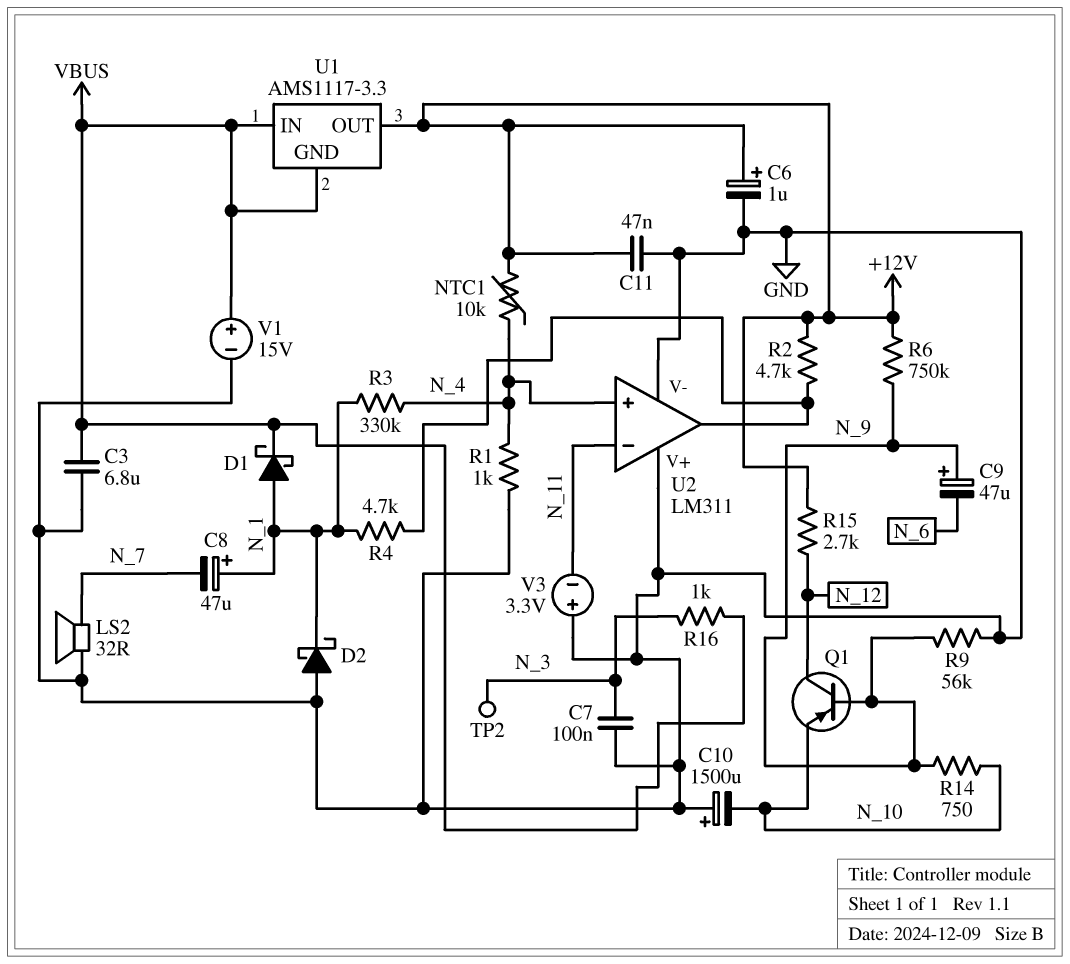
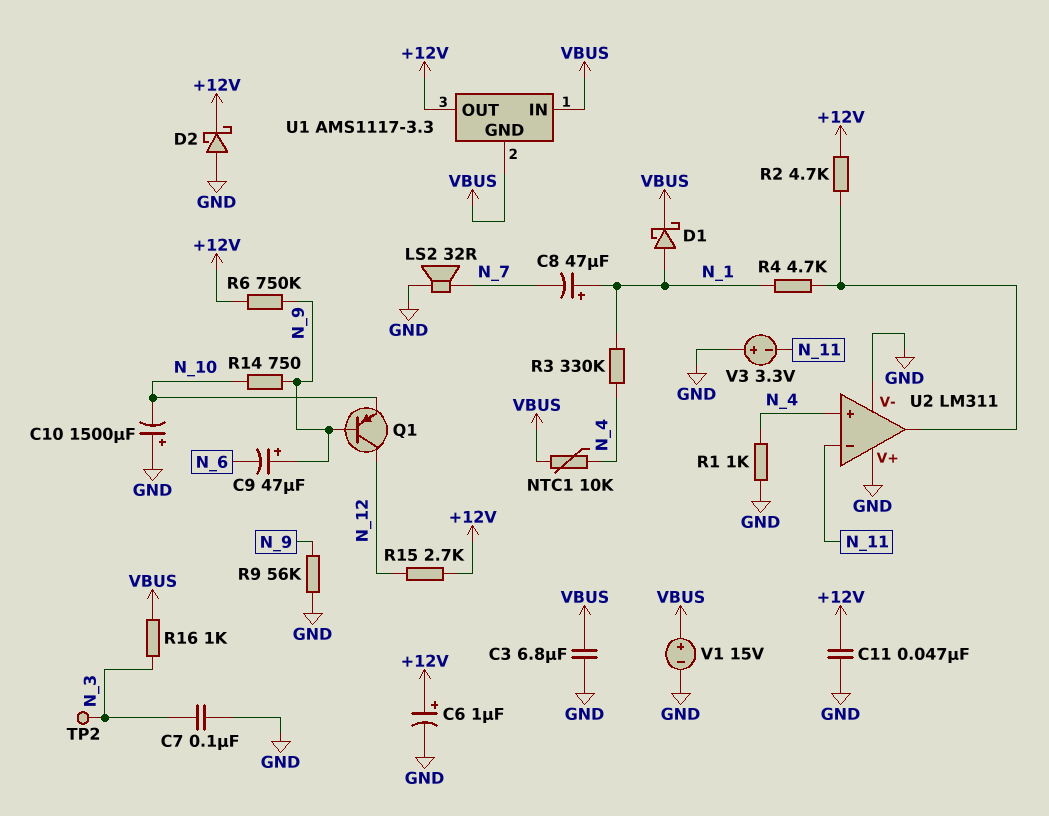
D2: schottky (A GND, K N_1) -> schottky (A GND, K +12V)
NTC1: 10k (+12V, N_4) -> 10k (N_4, VBUS)

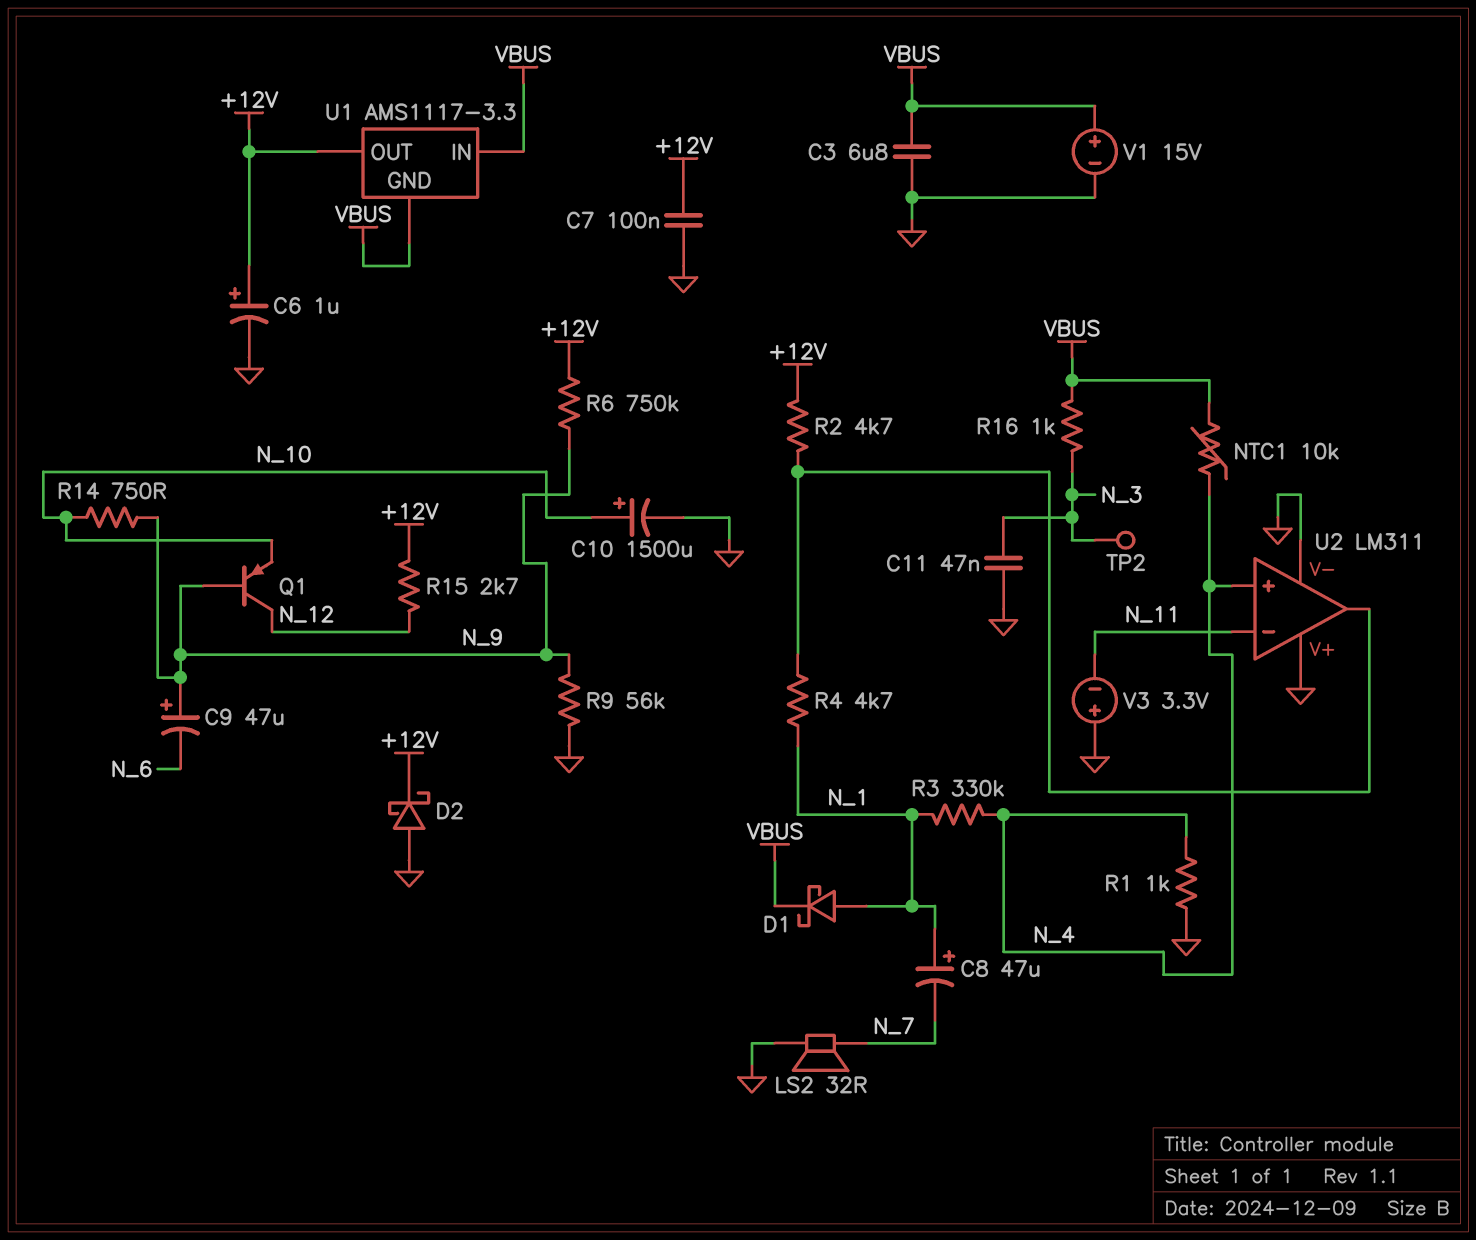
C7: 100nF (GND, N_3) -> 100nF (+12V, GND)
C10: 1500uF (plus GND, minus N_10) -> 1500uF (plus N_10, minus GND)
C11: 47nF (+12V, GND) -> 47nF (GND, N_3)

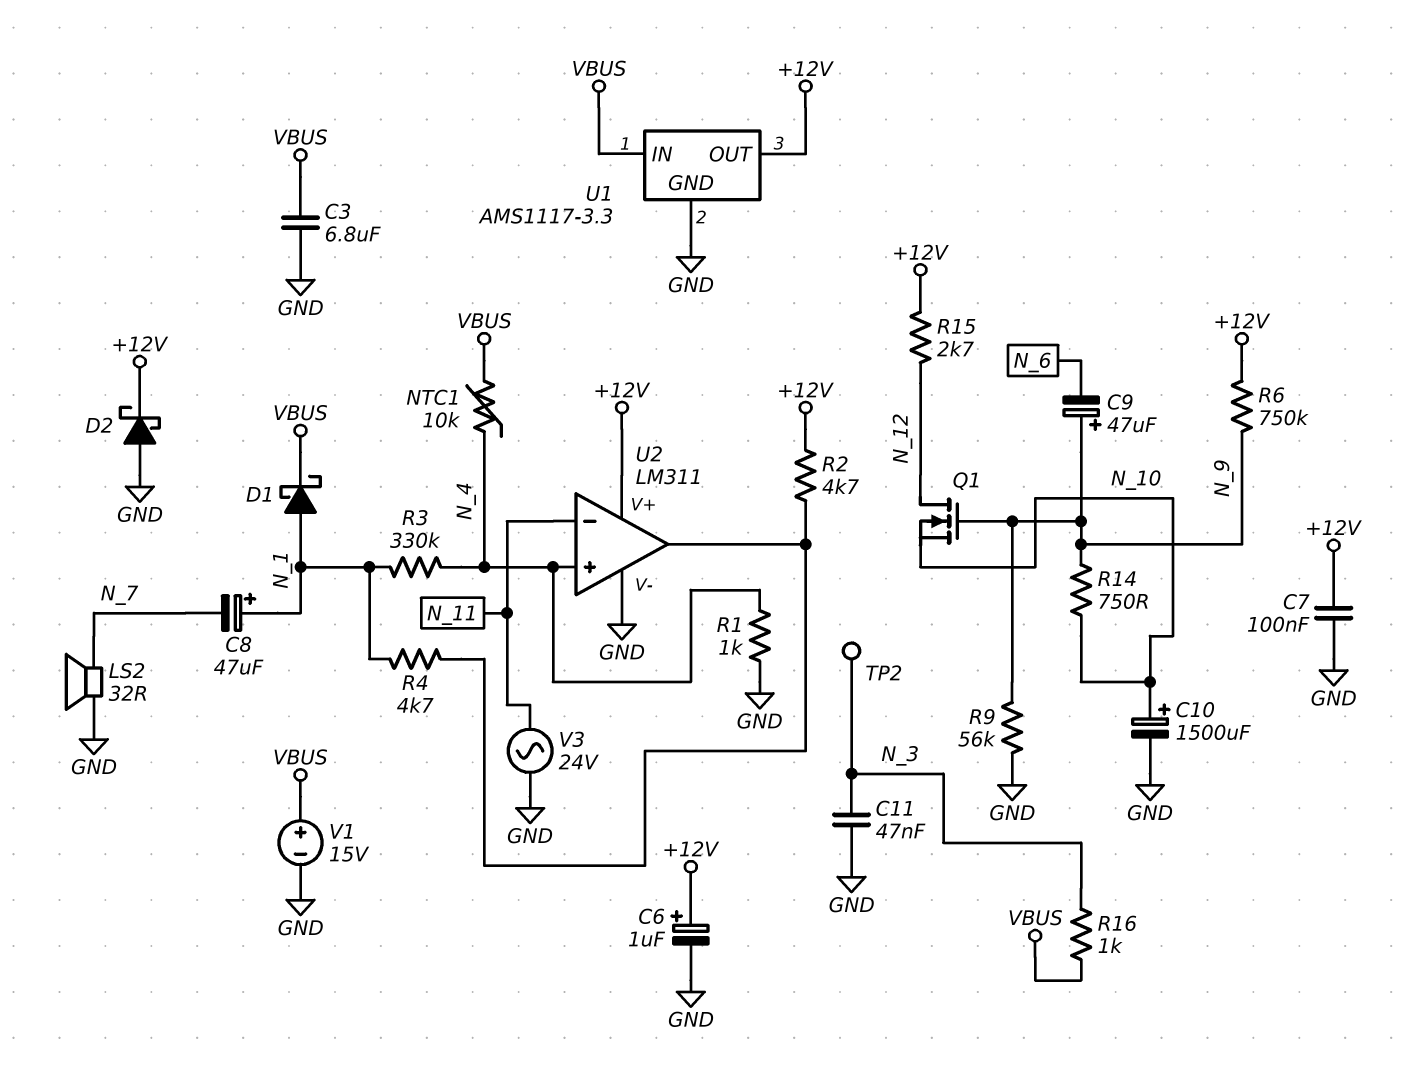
Q1: PNP (B N_9, C N_12, E N_10) -> NMOS (G N_9, D N_12, S N_10)
U1 pin GND: VBUS -> GND
U2 pin V+: GND -> +12V
V3: 3.3V (plus GND, minus N_11) -> AC 24V (GND, N_11)

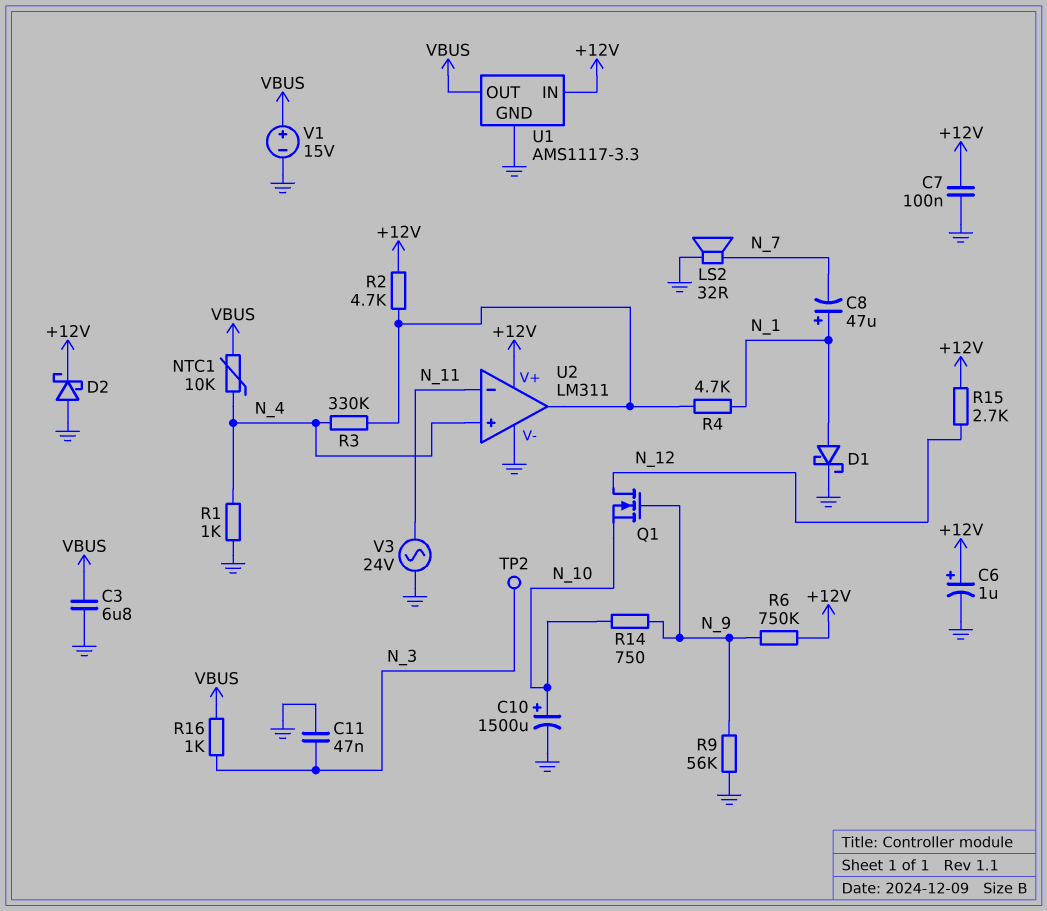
C9: 47uF (plus N_9, minus N_6) -> none
D1: schottky (A N_1, K VBUS) -> schottky (A N_1, K GND)
R3: 330k (N_1, N_4) -> 330k (N_4, U2/out)
U1 pin IN: VBUS -> +12V
U1 pin OUT: +12V -> VBUS

